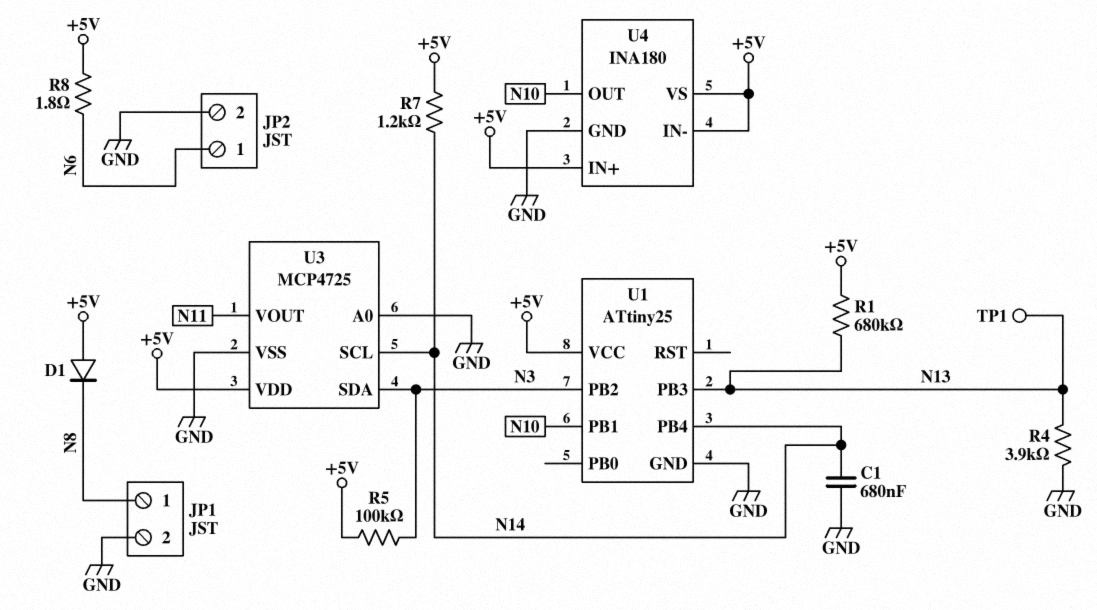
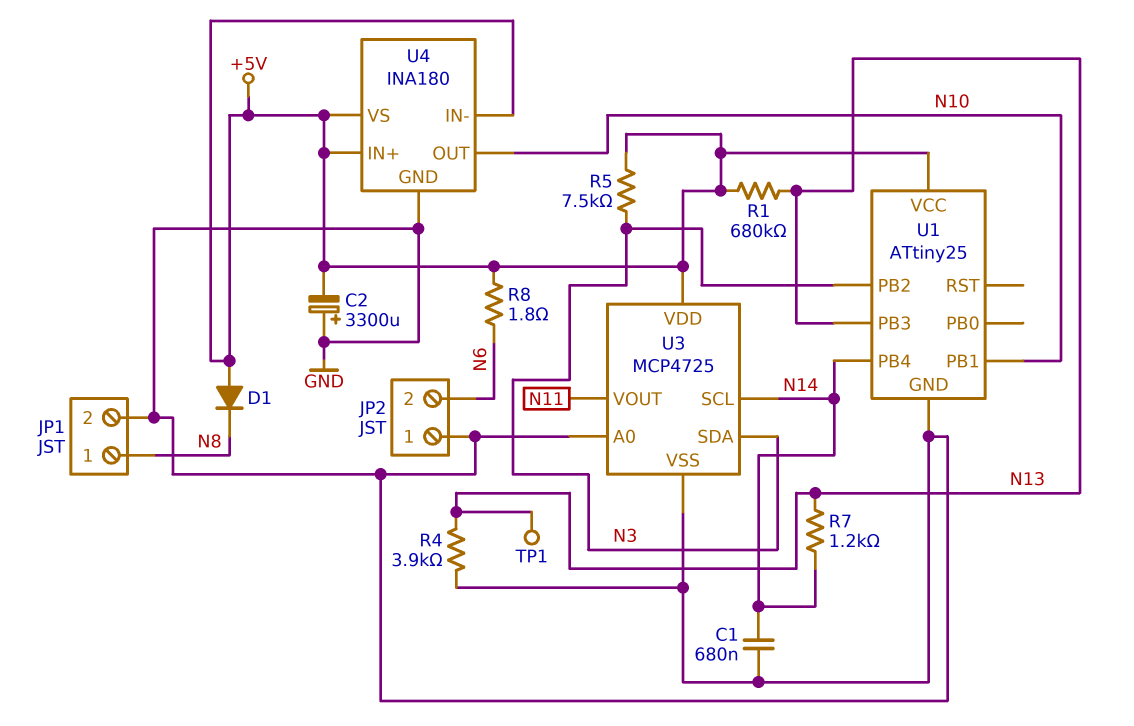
C2: none -> 3300uF (plus GND, minus +5V)
JP2 pin 1: N6 -> GND
JP2 pin 2: GND -> N6
R5: 100k (+5V, N3) -> 7.5k (+5V, N3)
R7: 1.2k (+5V, N14) -> 1.2k (N13, N14)

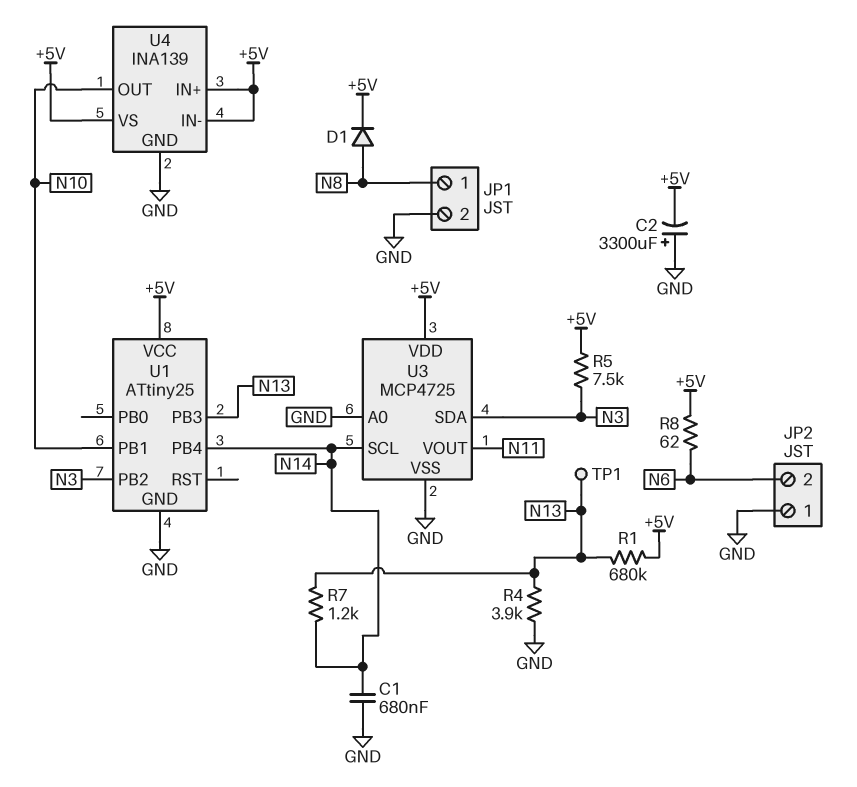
D1: diode (A +5V, K N8) -> diode (A N8, K +5V)
R8: 1.8 (+5V, N6) -> 62 (+5V, N6)
U4: INA180 -> INA139

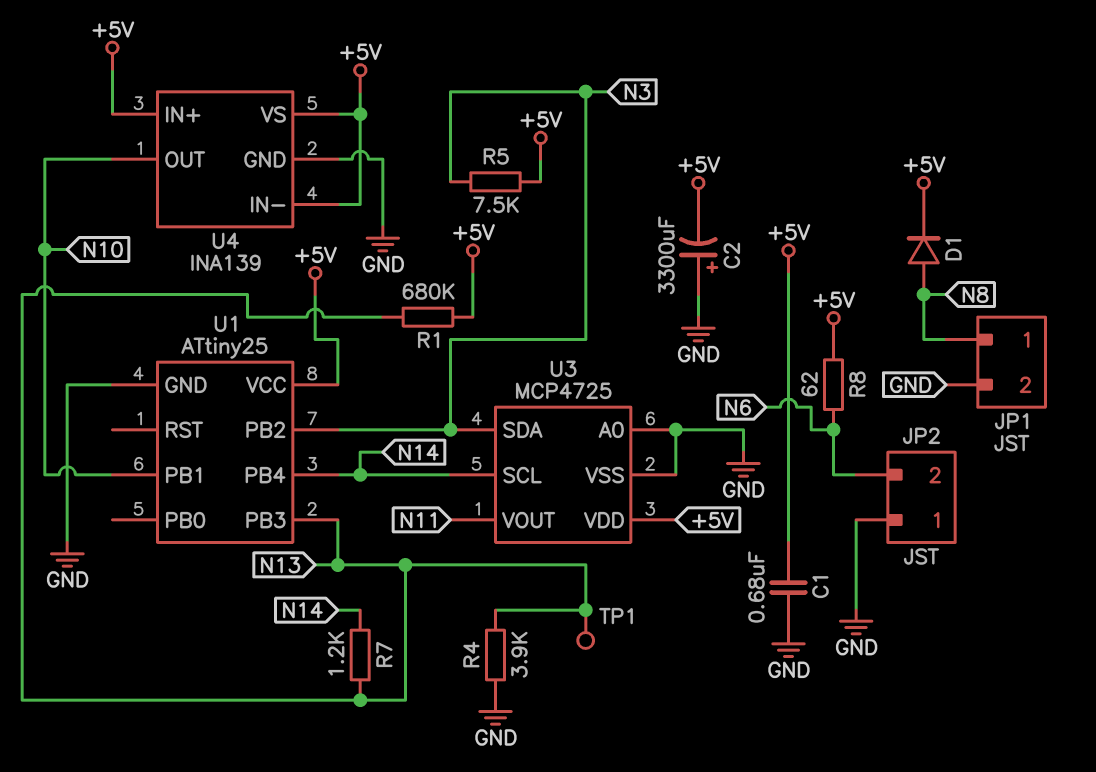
C1: 680nF (GND, N14) -> 680nF (+5V, GND)

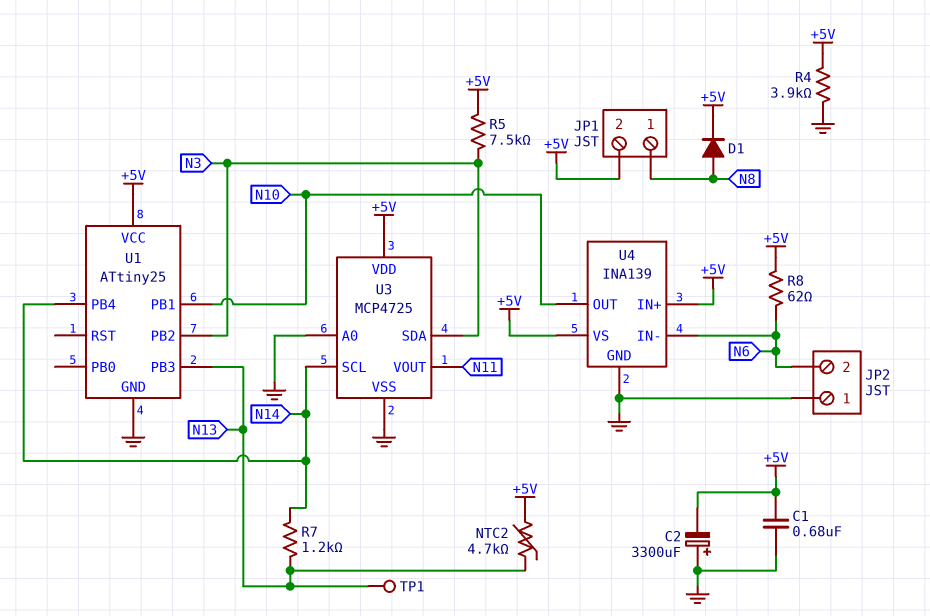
JP1 pin 2: GND -> +5V
NTC2: none -> 4.7k (+5V, N13)
R1: 680k (+5V, N13) -> none
R4: 3.9k (GND, N13) -> 3.9k (+5V, GND)
U4 pin IN-: +5V -> N6

